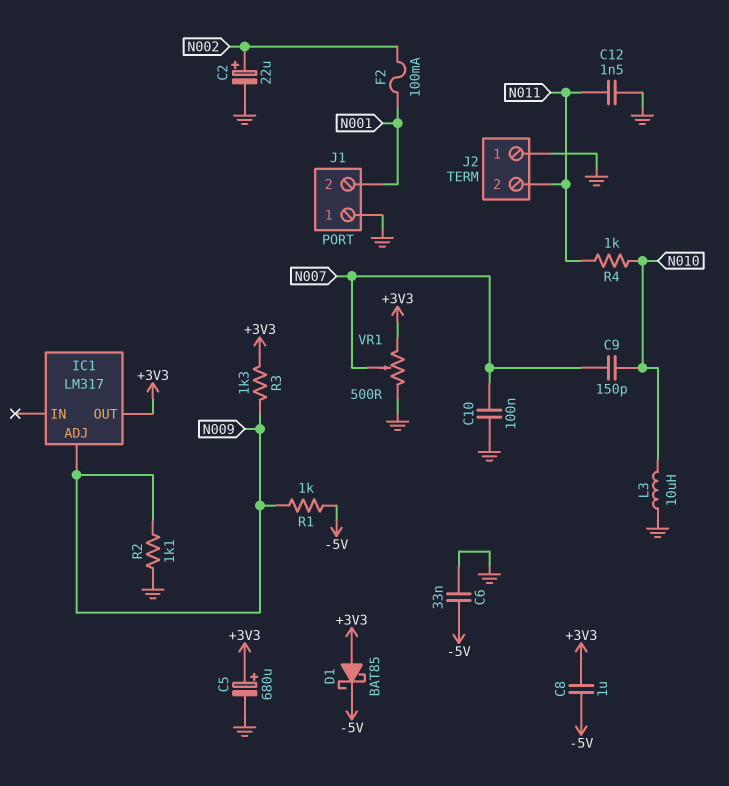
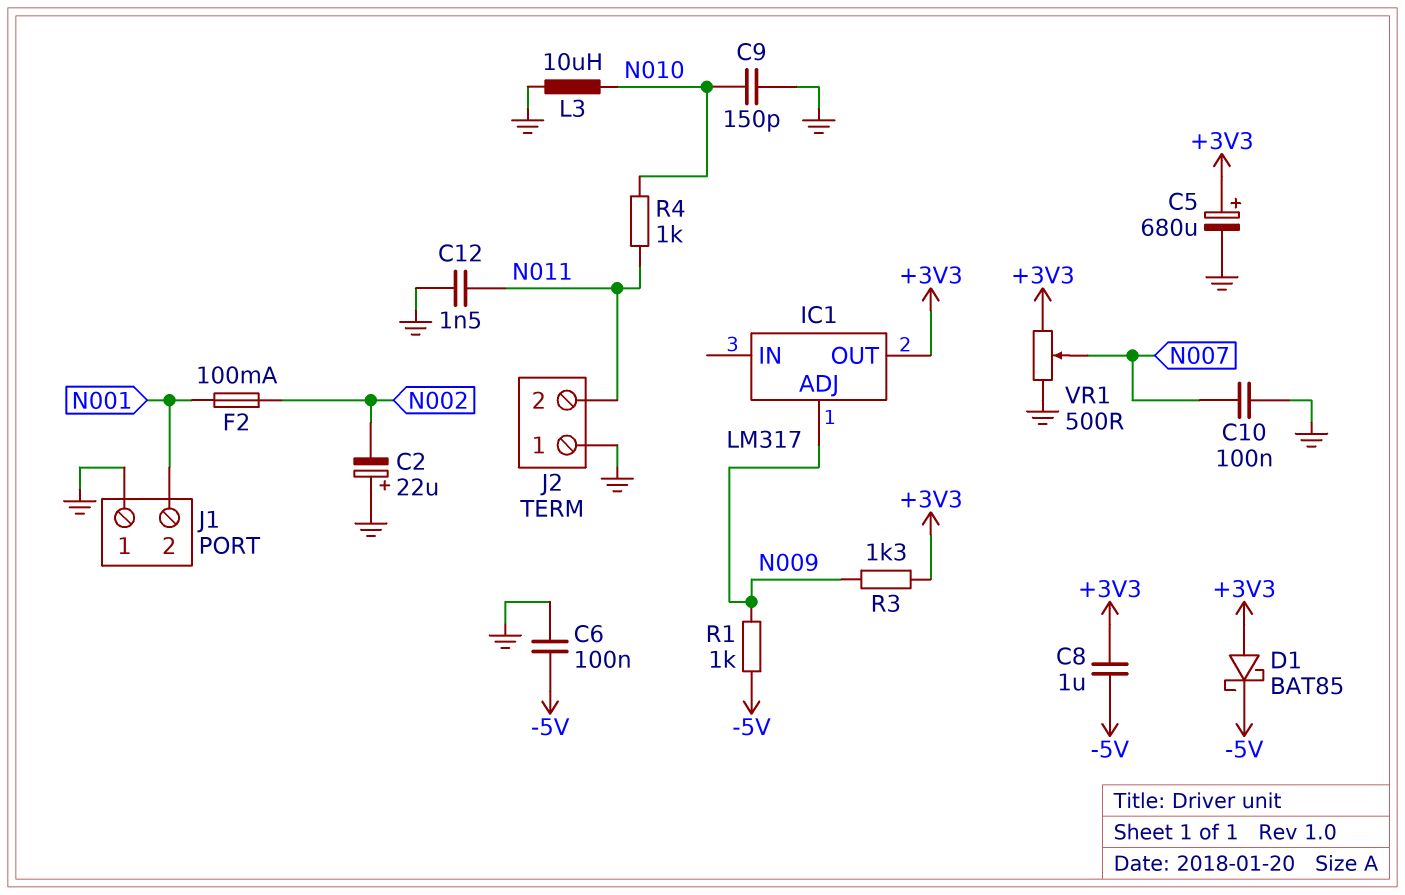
C2: 22uF (plus N002, minus GND) -> 22uF (plus GND, minus N002)
C6: 33nF (-5V, GND) -> 100nF (-5V, GND)
C9: 150pF (N007, N010) -> 150pF (GND, N010)
R2: 1.1k (GND, N009) -> none

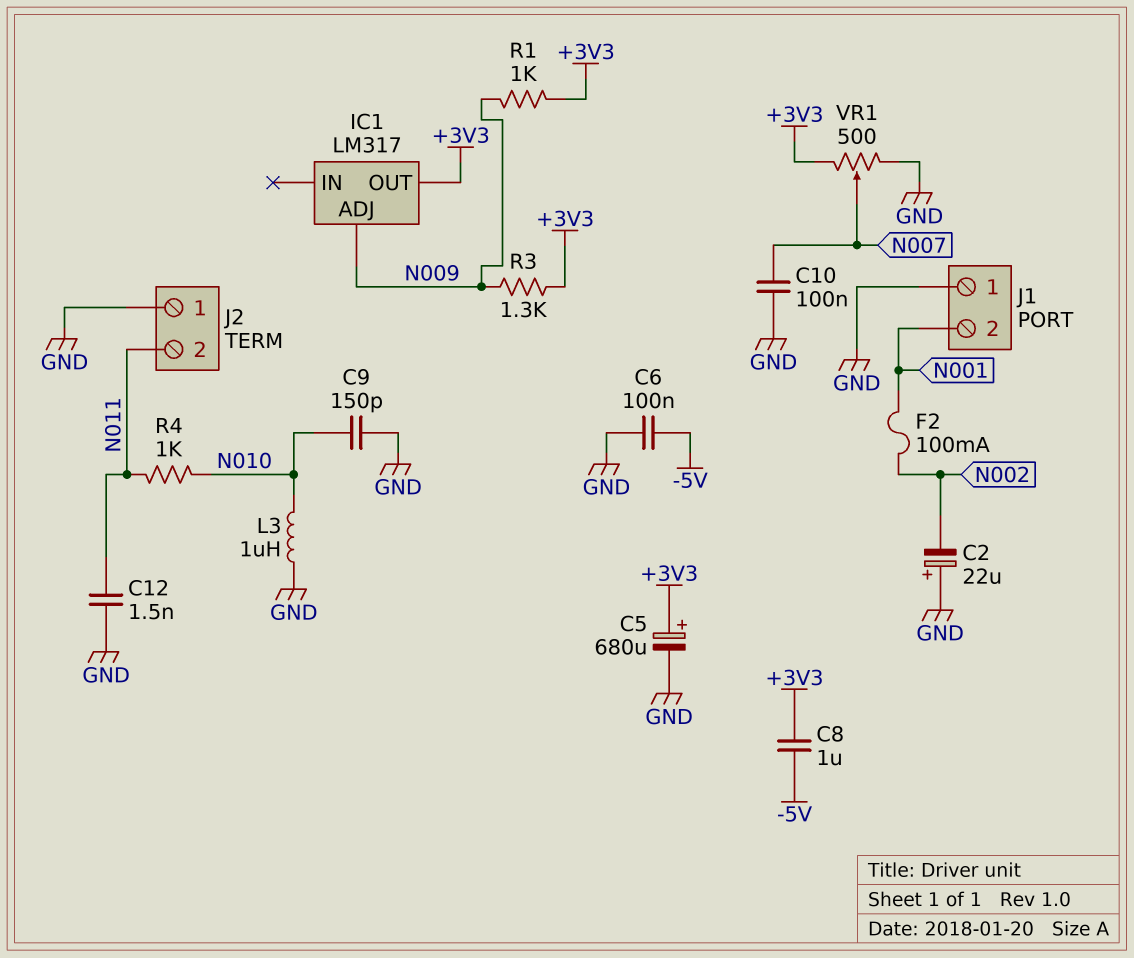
D1: schottky BAT85 (A +3V3, K -5V) -> none
L3: 10uH (GND, N010) -> 1uH (GND, N010)
R1: 1k (-5V, N009) -> 1k (+3V3, N009)

